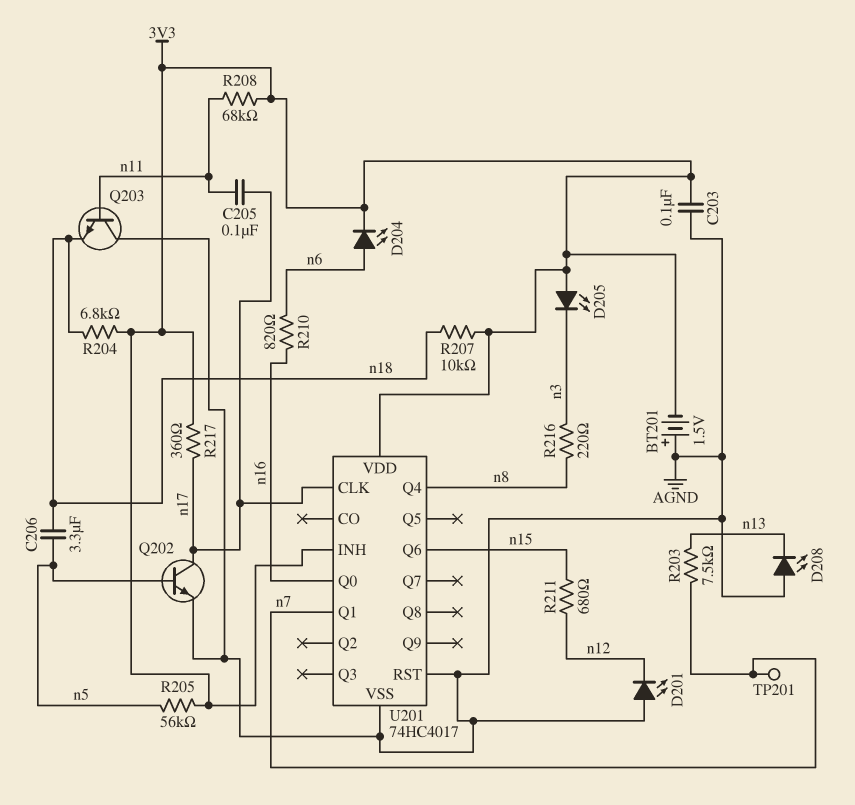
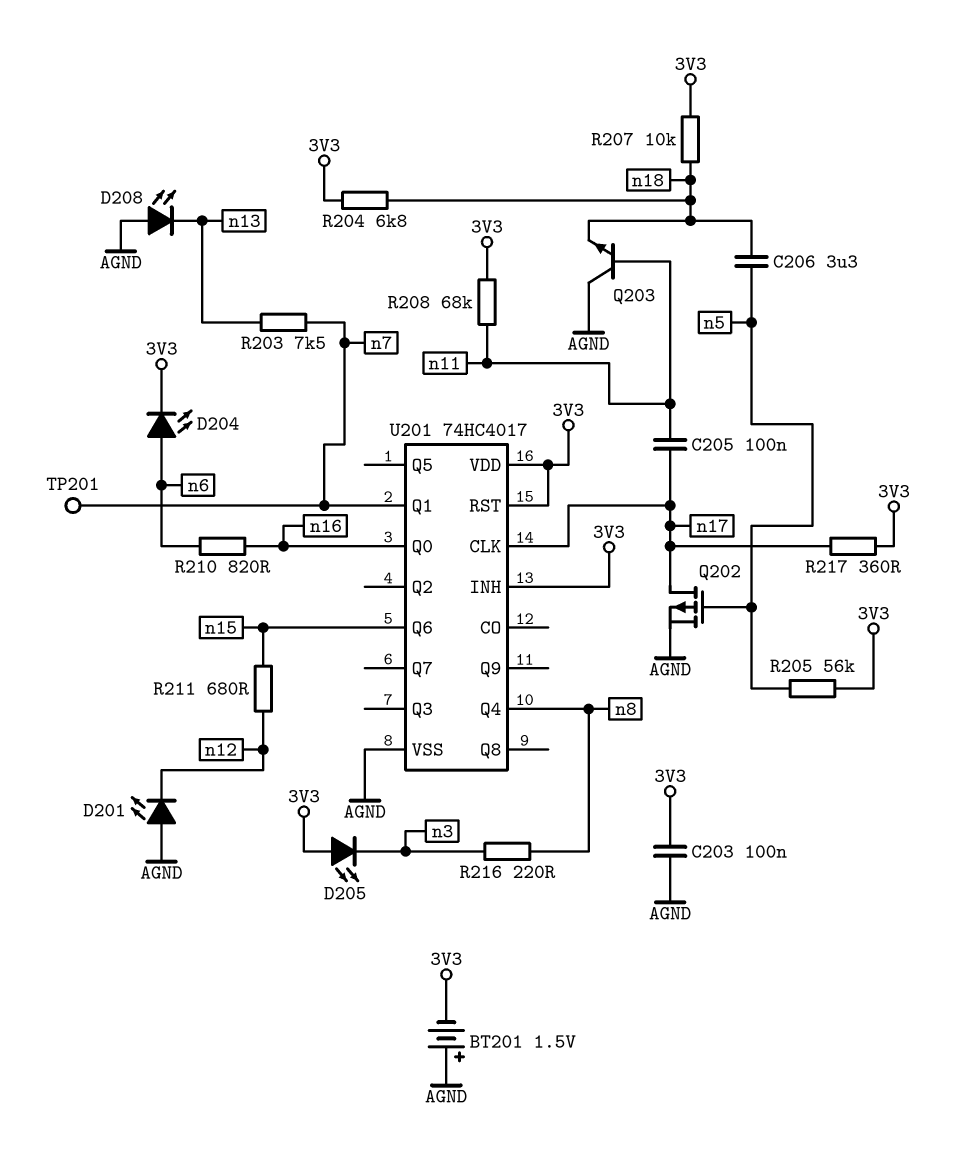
Q202: NPN (B n5, C n17, E AGND) -> PMOS (G n5, D n17, S AGND)
U201 pin RST: AGND -> 3V3

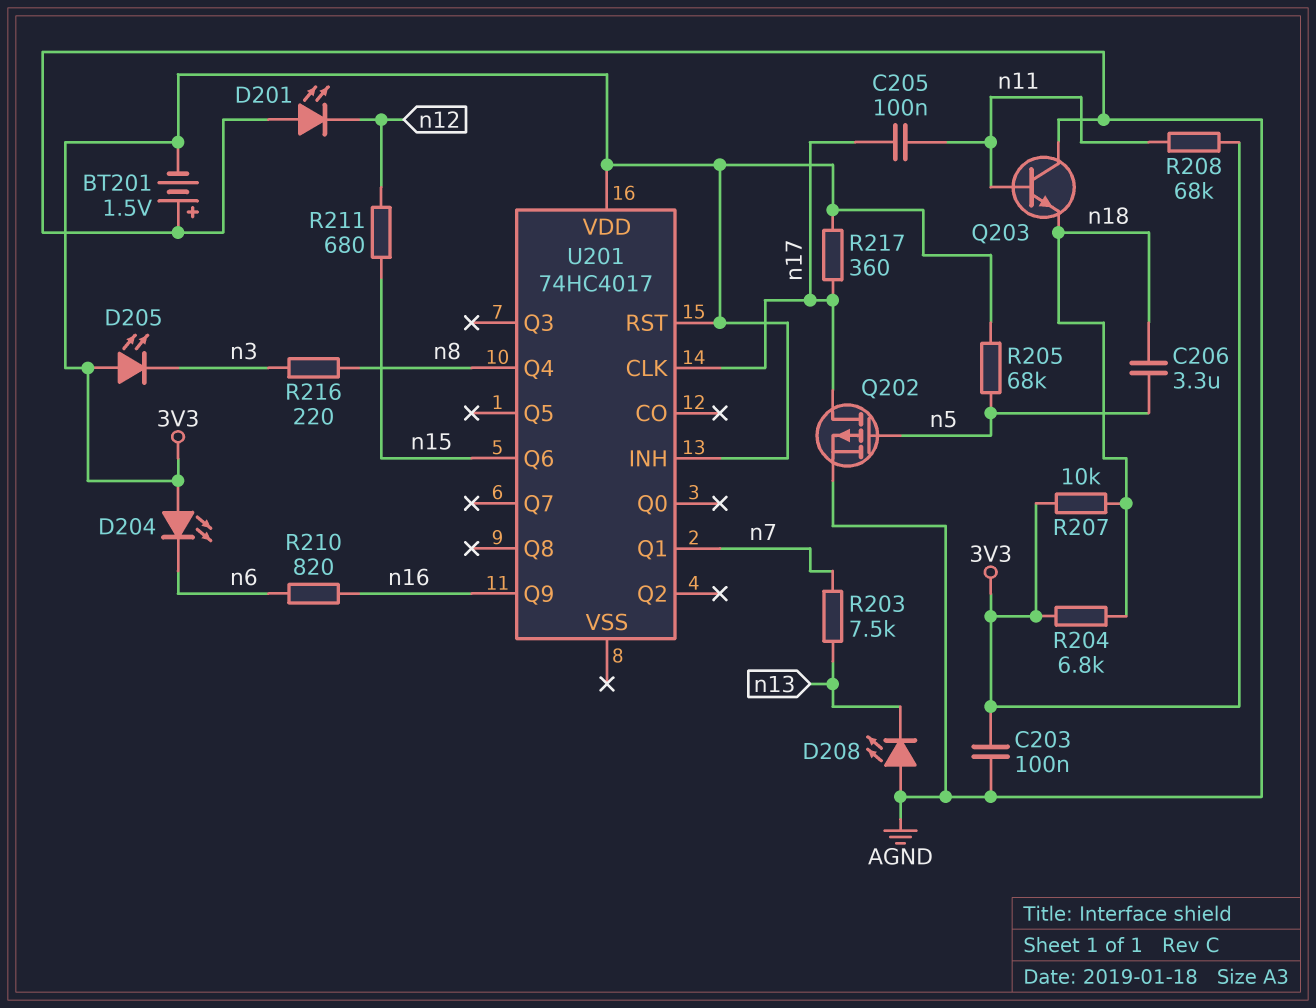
D204: LED (A n6, K 3V3) -> LED (A 3V3, K n6)
R205: 56k (3V3, n5) -> 68k (3V3, n5)
TP201: test point (n7) -> none
U201 pin Q0: n16 -> none
U201 pin Q9: none -> n16
U201 pin VSS: AGND -> none

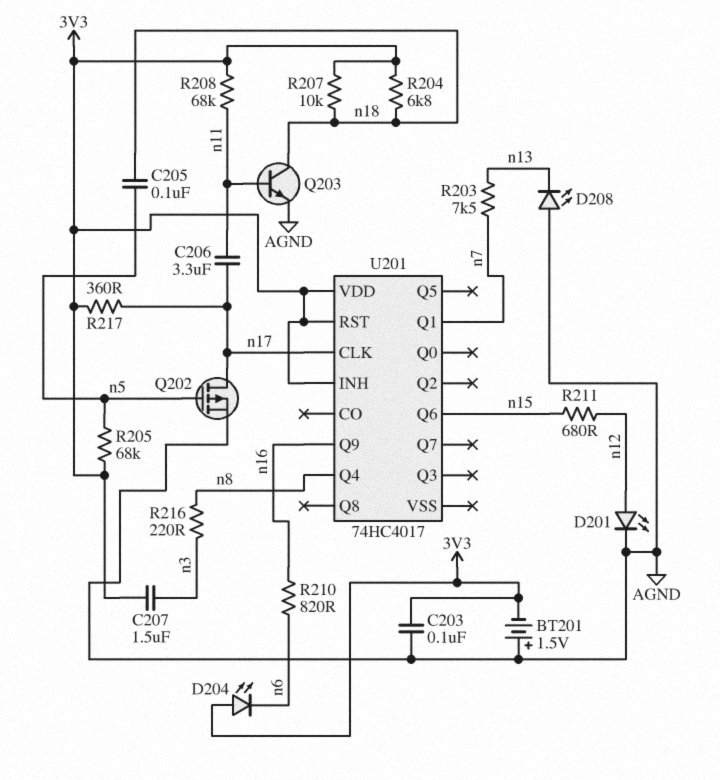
C205: 100nF (n11, n17) -> 100nF (n5, n18)
C206: 3.3uF (n5, n18) -> 3.3uF (n11, n17)
C207: none -> 1.5uF (3V3, n3)
D201: LED (A AGND, K n12) -> LED (A n12, K AGND)
D205: LED (A 3V3, K n3) -> none
Q203: NPN (B n11, C AGND, E n18) -> NPN (B n11, C n18, E AGND)

